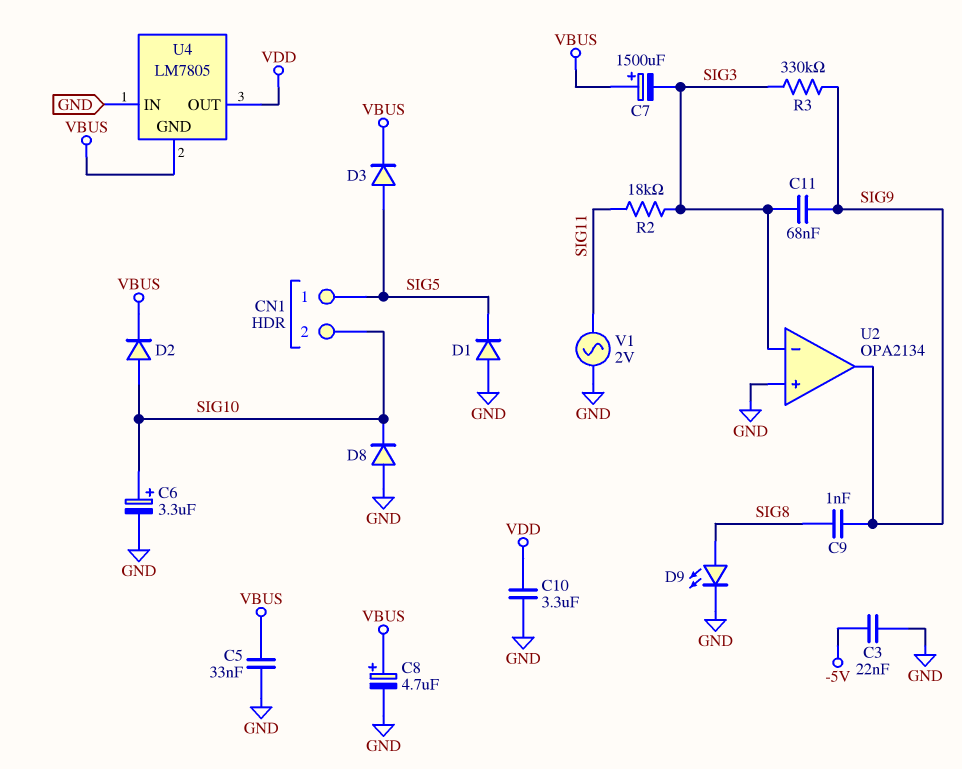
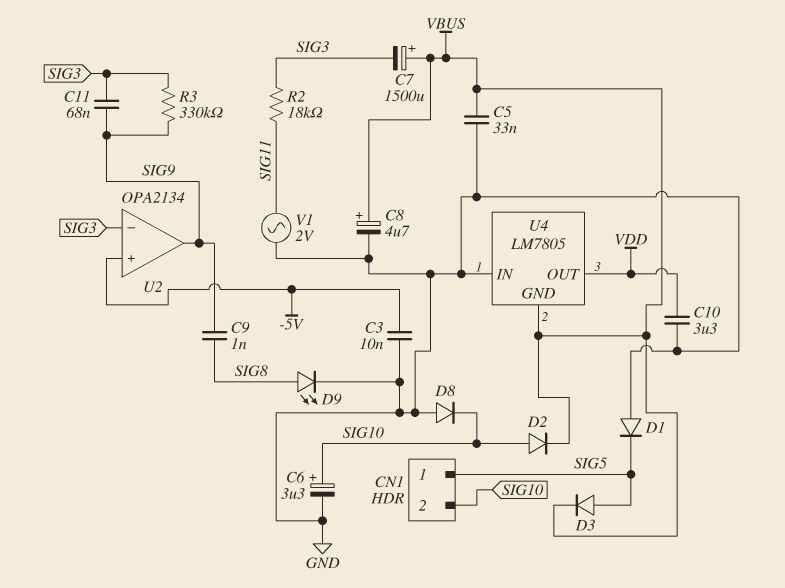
C3: 22nF (-5V, GND) -> 10nF (-5V, GND)
U2 pin in+: GND -> -5V

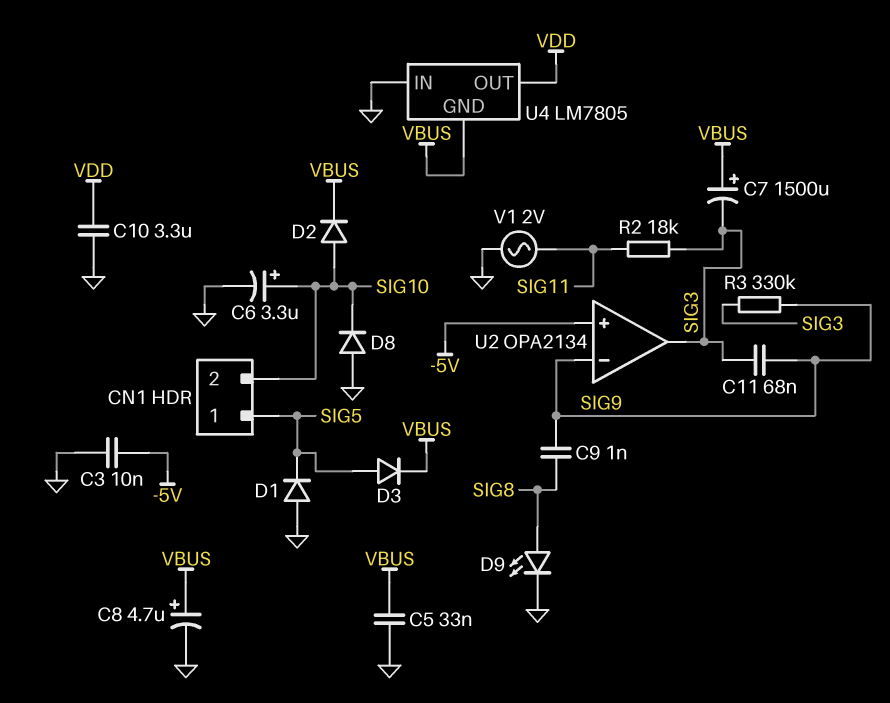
U2 pin in-: SIG3 -> SIG9
U2 pin out: SIG9 -> SIG3

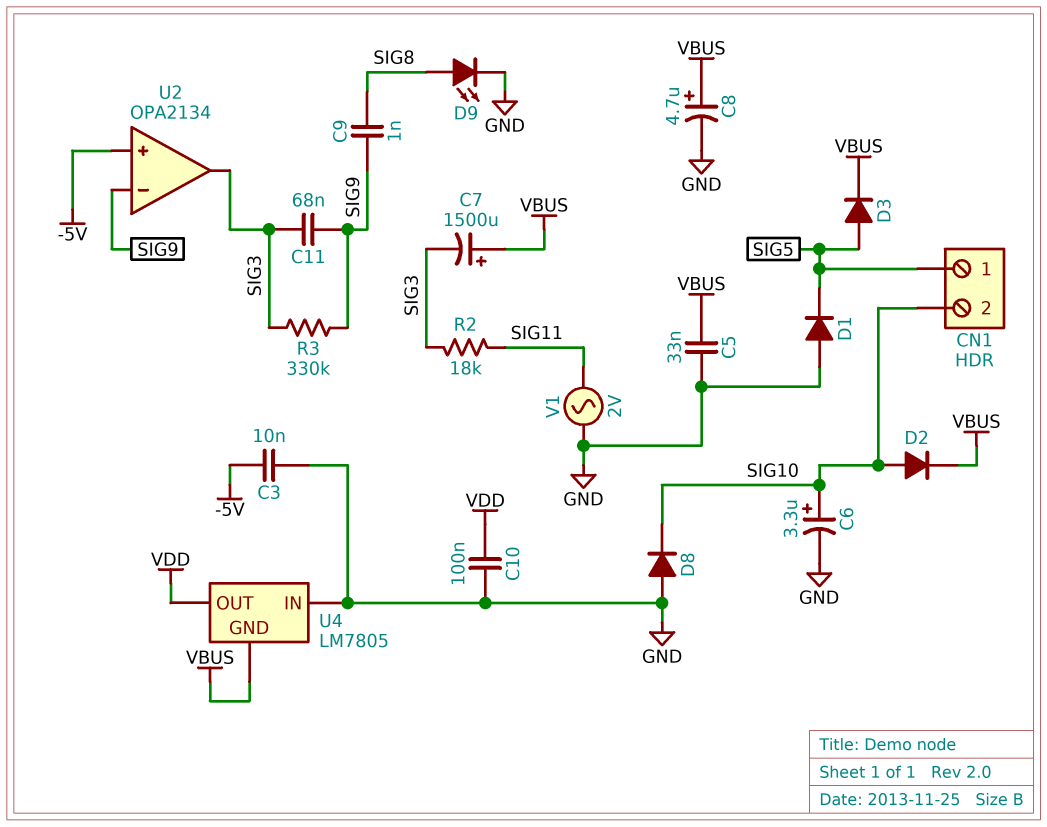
C10: 3.3uF (GND, VDD) -> 100nF (GND, VDD)

